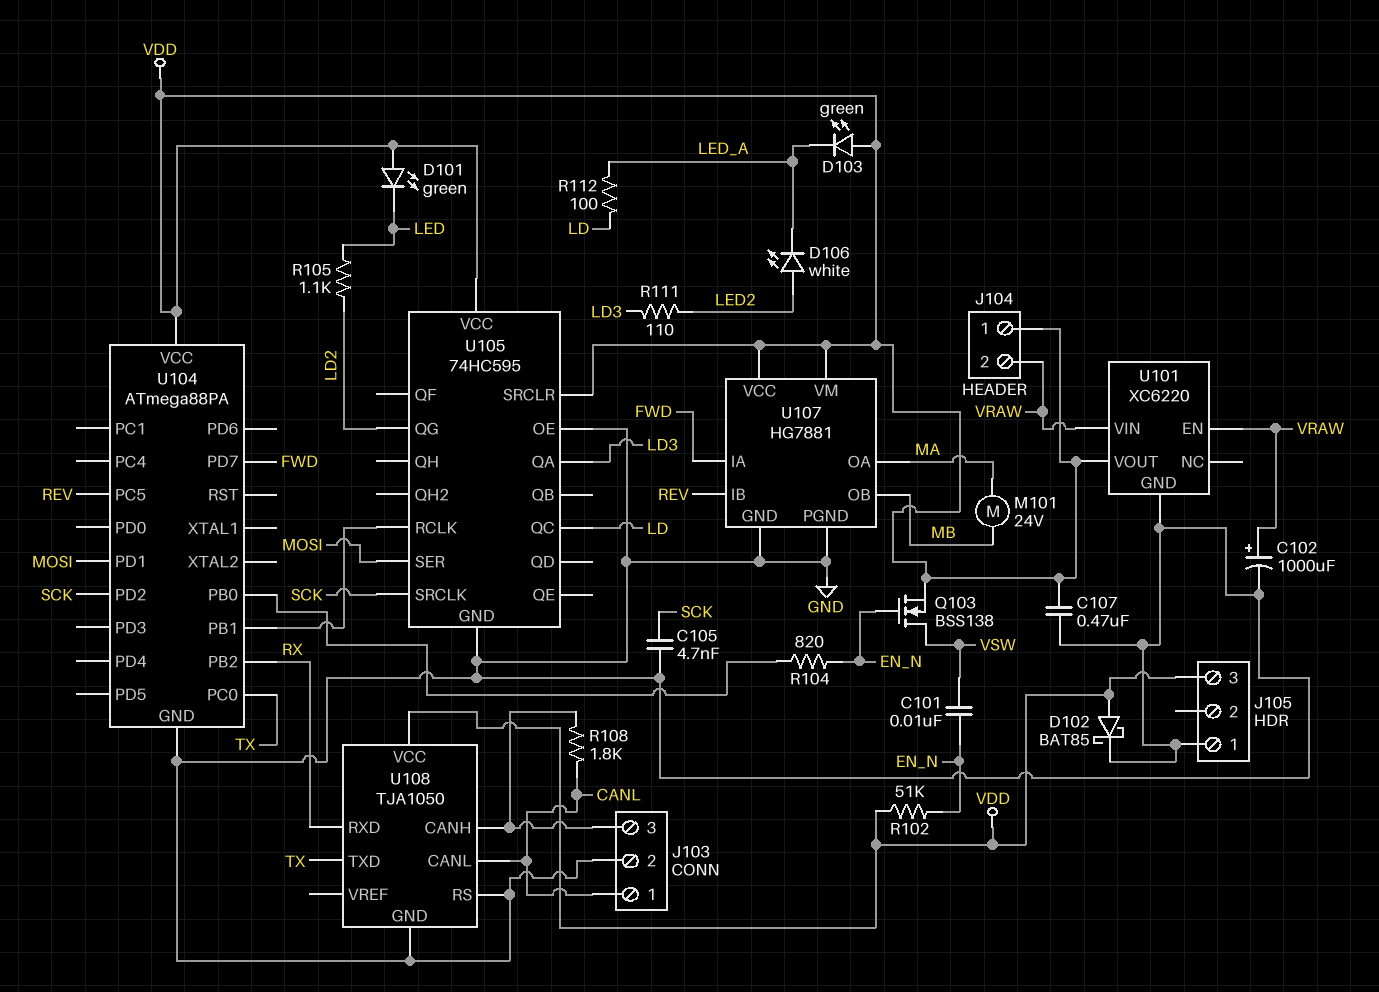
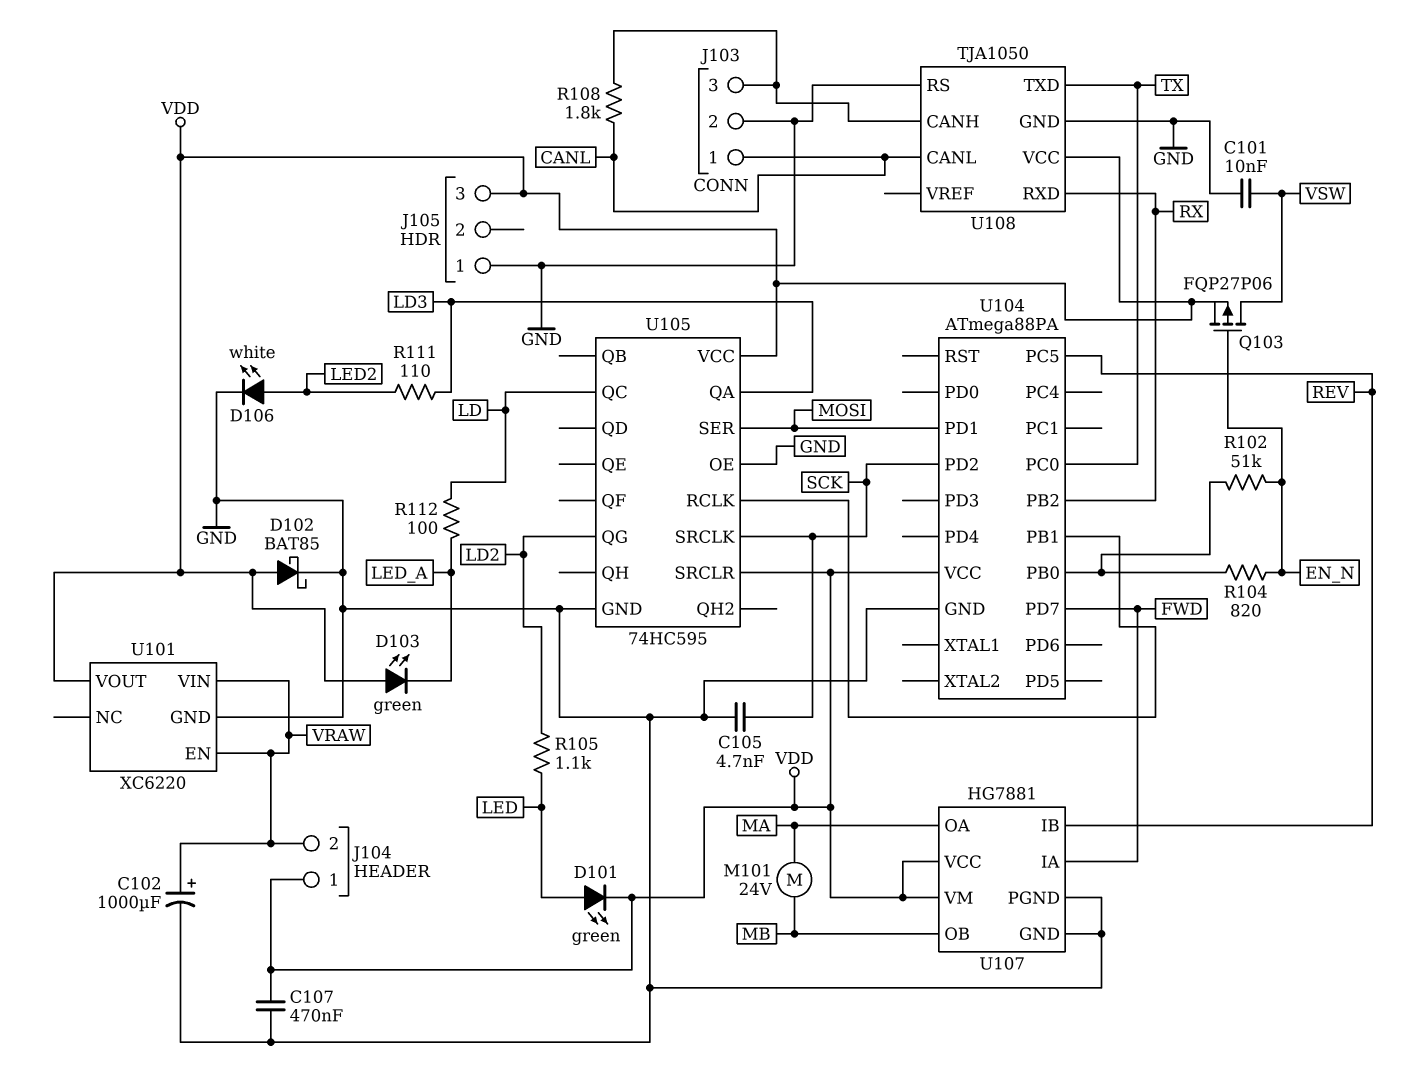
C101: 10nF (EN_N, VSW) -> 10nF (GND, VSW)
D101: LED green (A VDD, K LED) -> LED green (A LED, K VDD)
D106: LED white (A LED2, K LED_A) -> LED white (A LED2, K GND)
Q103: NMOS BSS138 (G EN_N, D VSW, S VDD) -> PMOS FQP27P06 (G EN_N, D VSW, S VDD)
R102: 51k (EN_N, VDD) -> 51k (EN_N, U104/PB0)

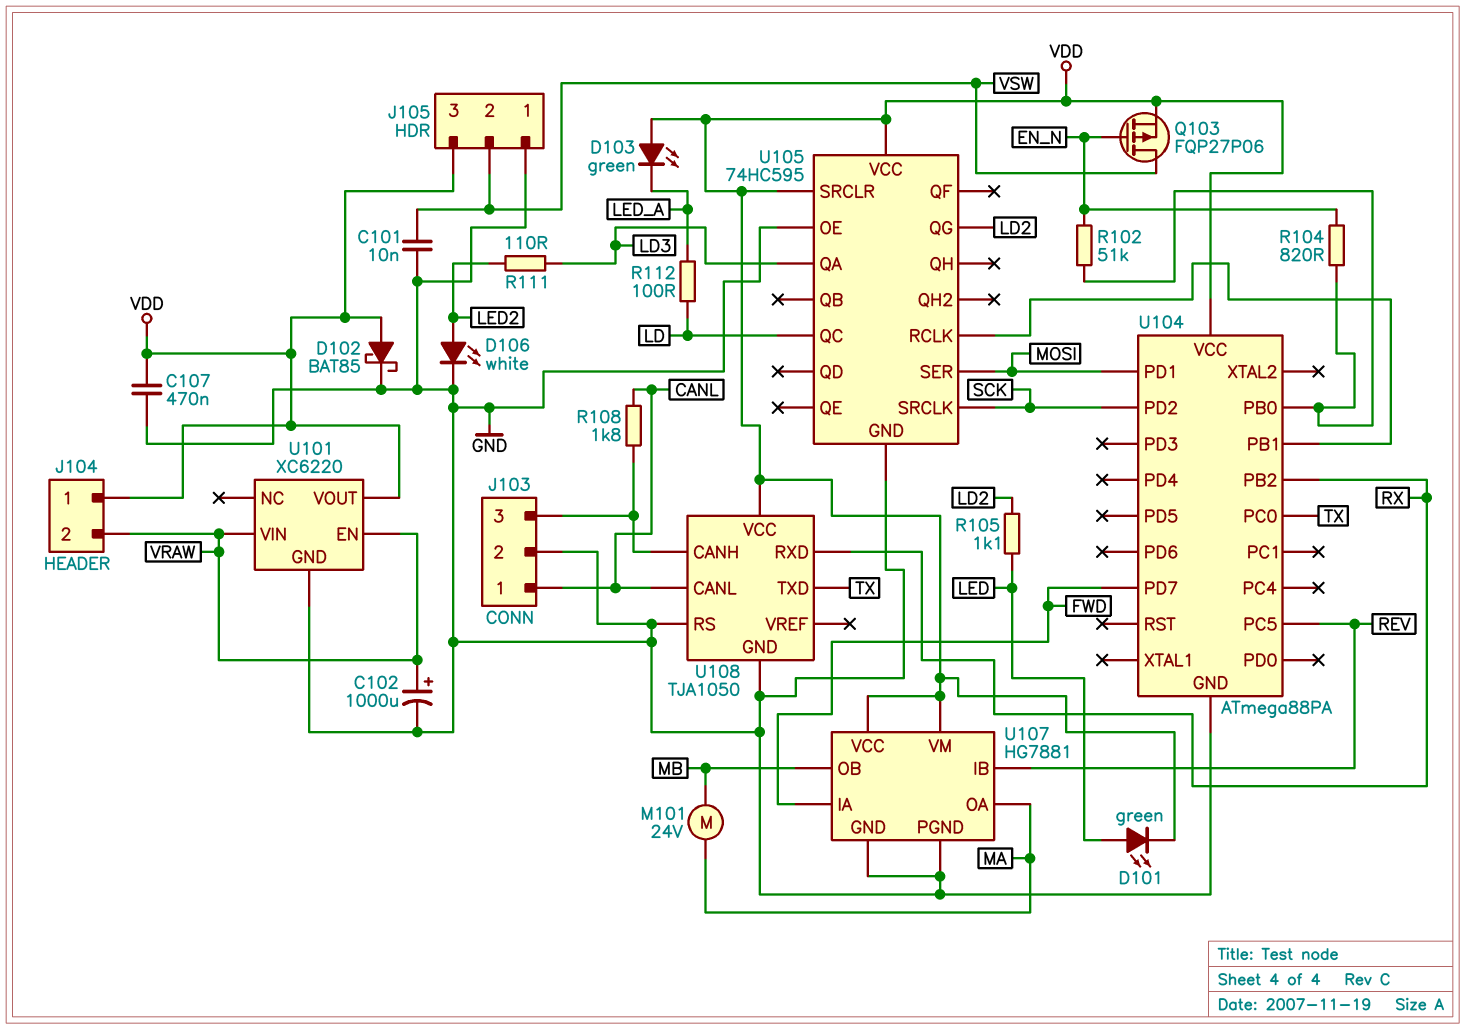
C105: 4.7nF (GND, SCK) -> none
J105 pin 2: none -> VSW

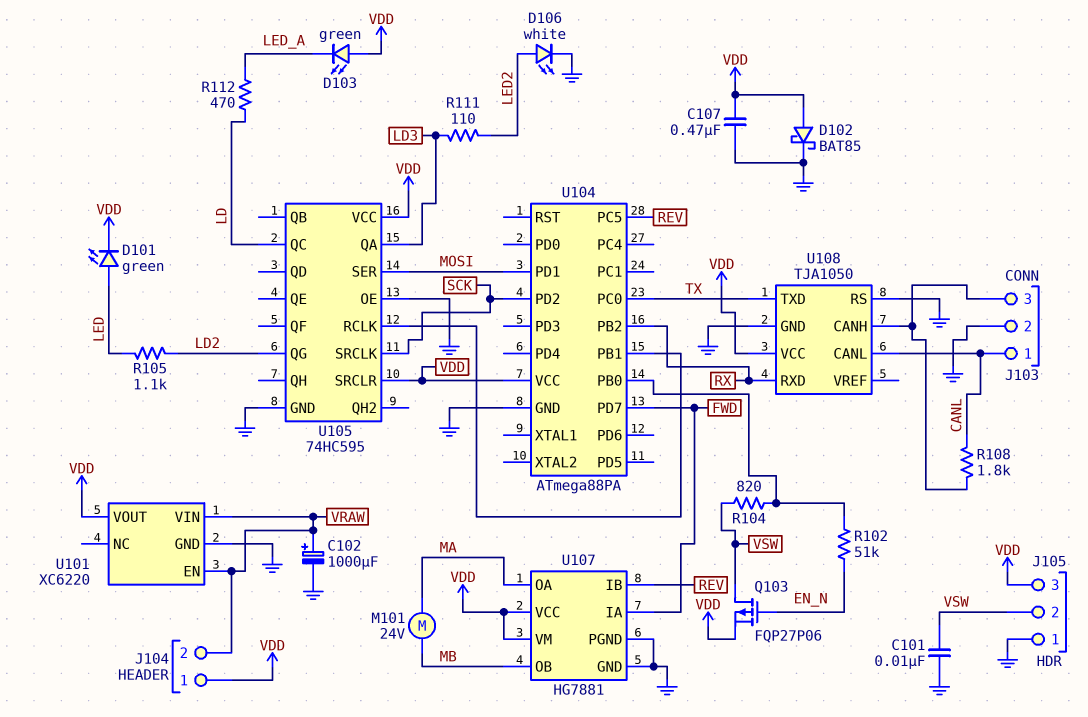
R104: 820 (EN_N, U104/PB0) -> 820 (U104/PB0, VSW)
R112: 100 (LD, LED_A) -> 470 (LD, LED_A)

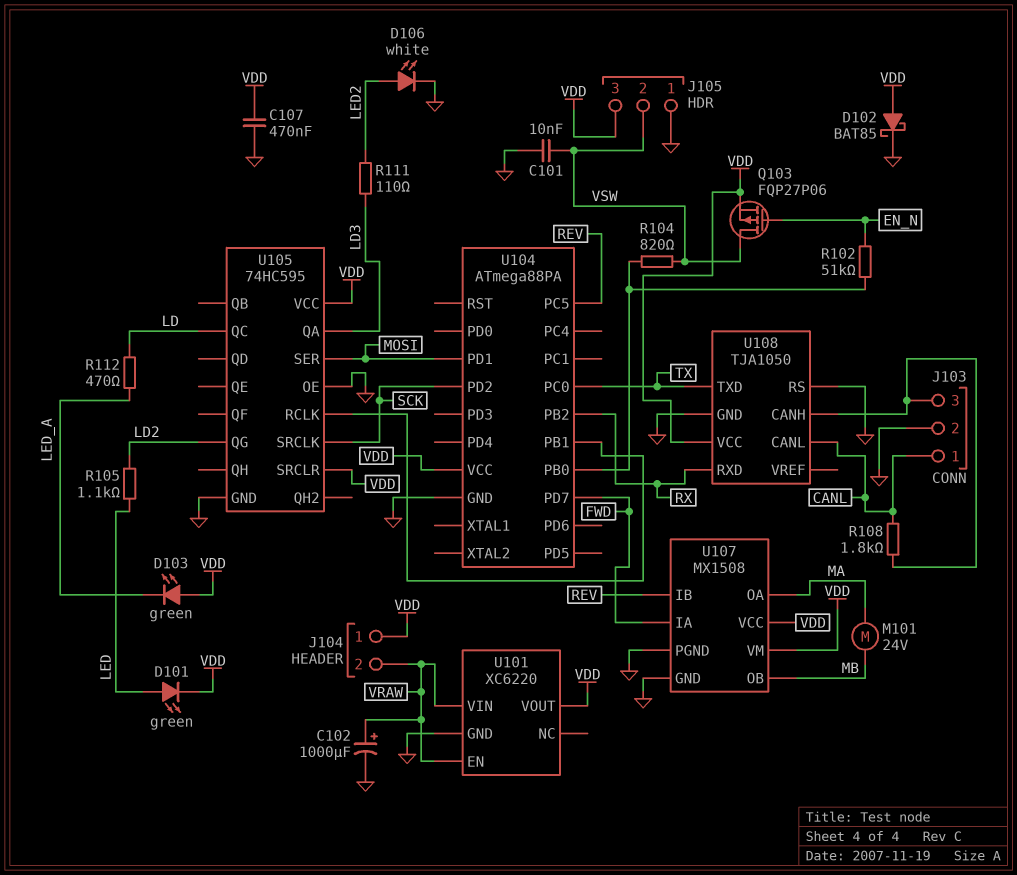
U107: HG7881 -> MX1508

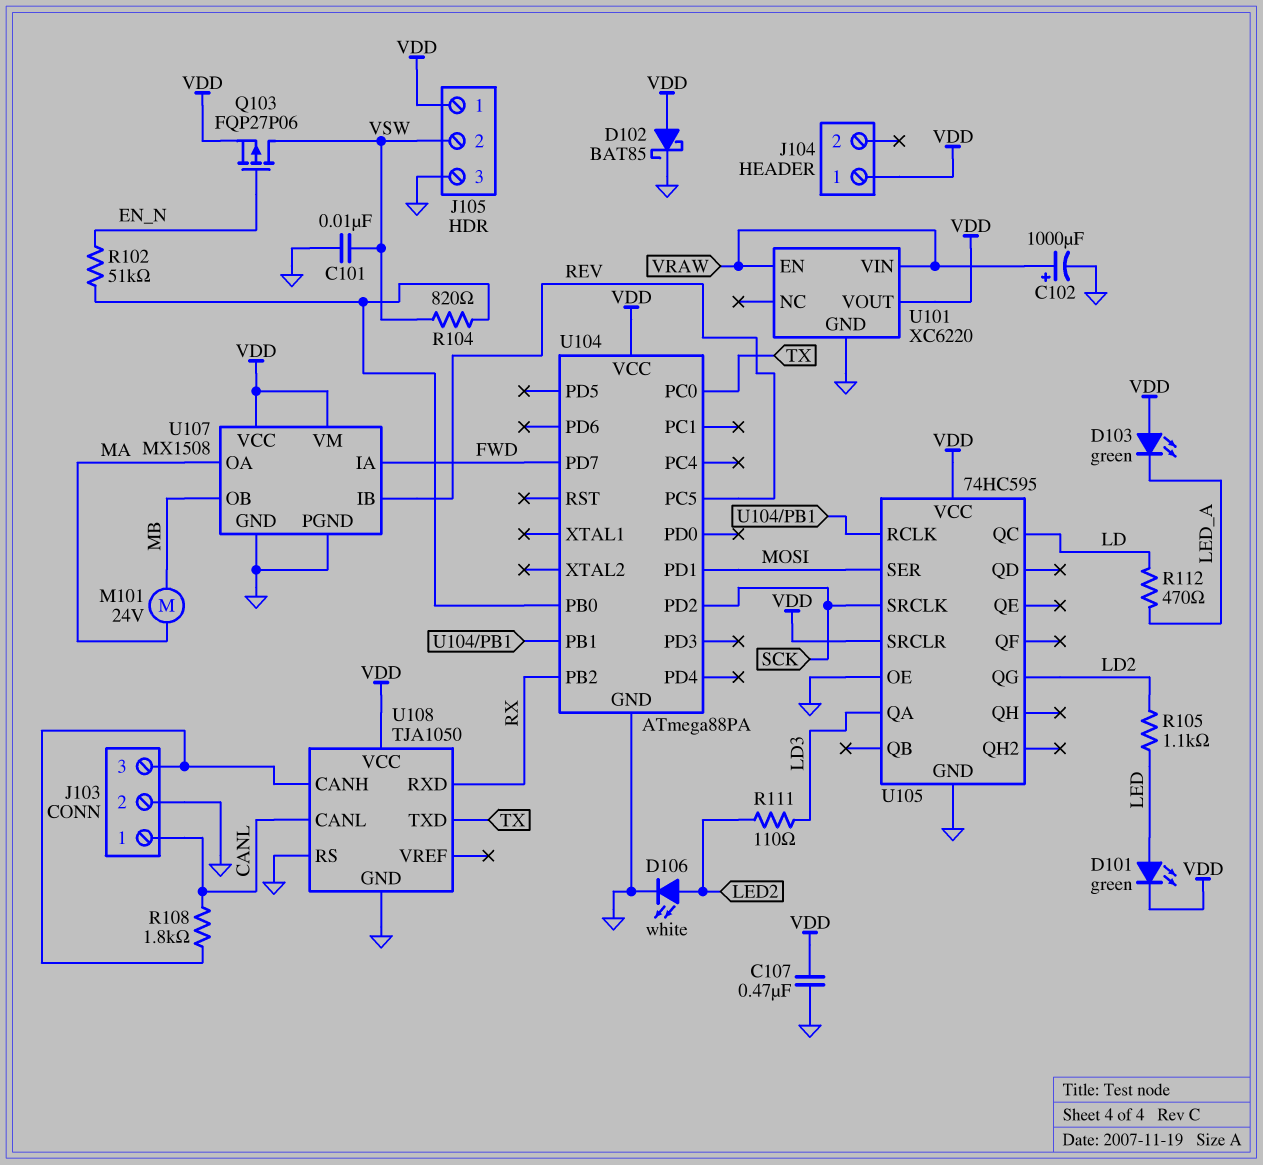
J104 pin 2: VRAW -> none
J105 pin 1: GND -> VDD
J105 pin 3: VDD -> GND

